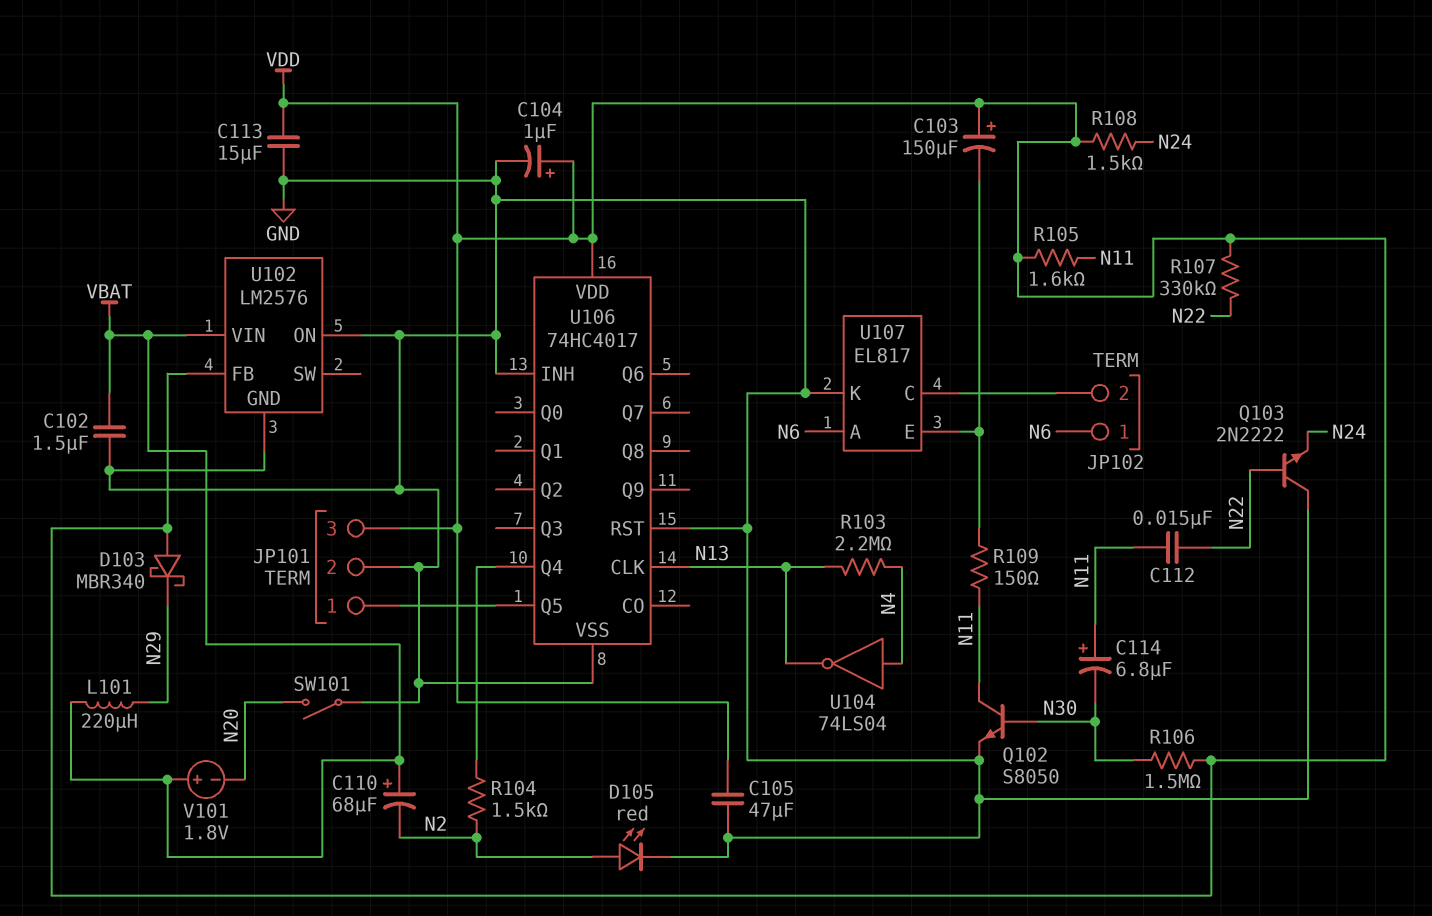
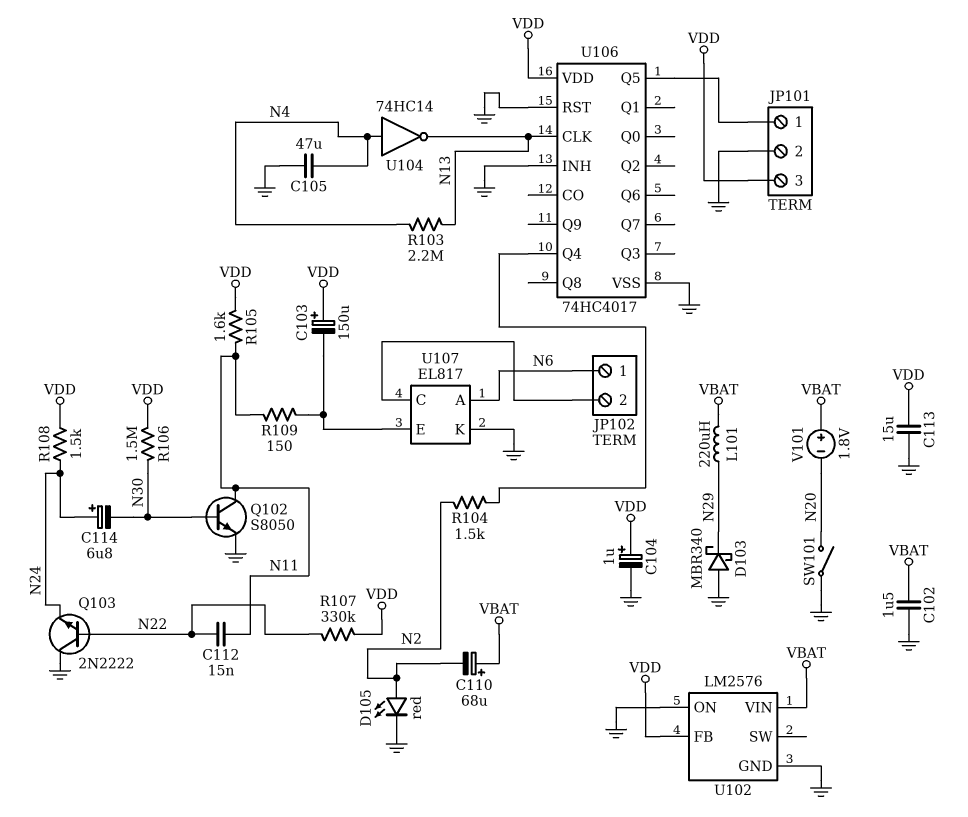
C105: 47uF (GND, VDD) -> 47uF (GND, N4)
C114: 6.8uF (plus N11, minus N30) -> 6.8uF (plus N24, minus N30)
D103: schottky MBR340 (A VDD, K N29) -> schottky MBR340 (A GND, K N29)
U104: NOT 74LS04 (in N4, out N13) -> NOT 74HC14 (in N4, out N13)

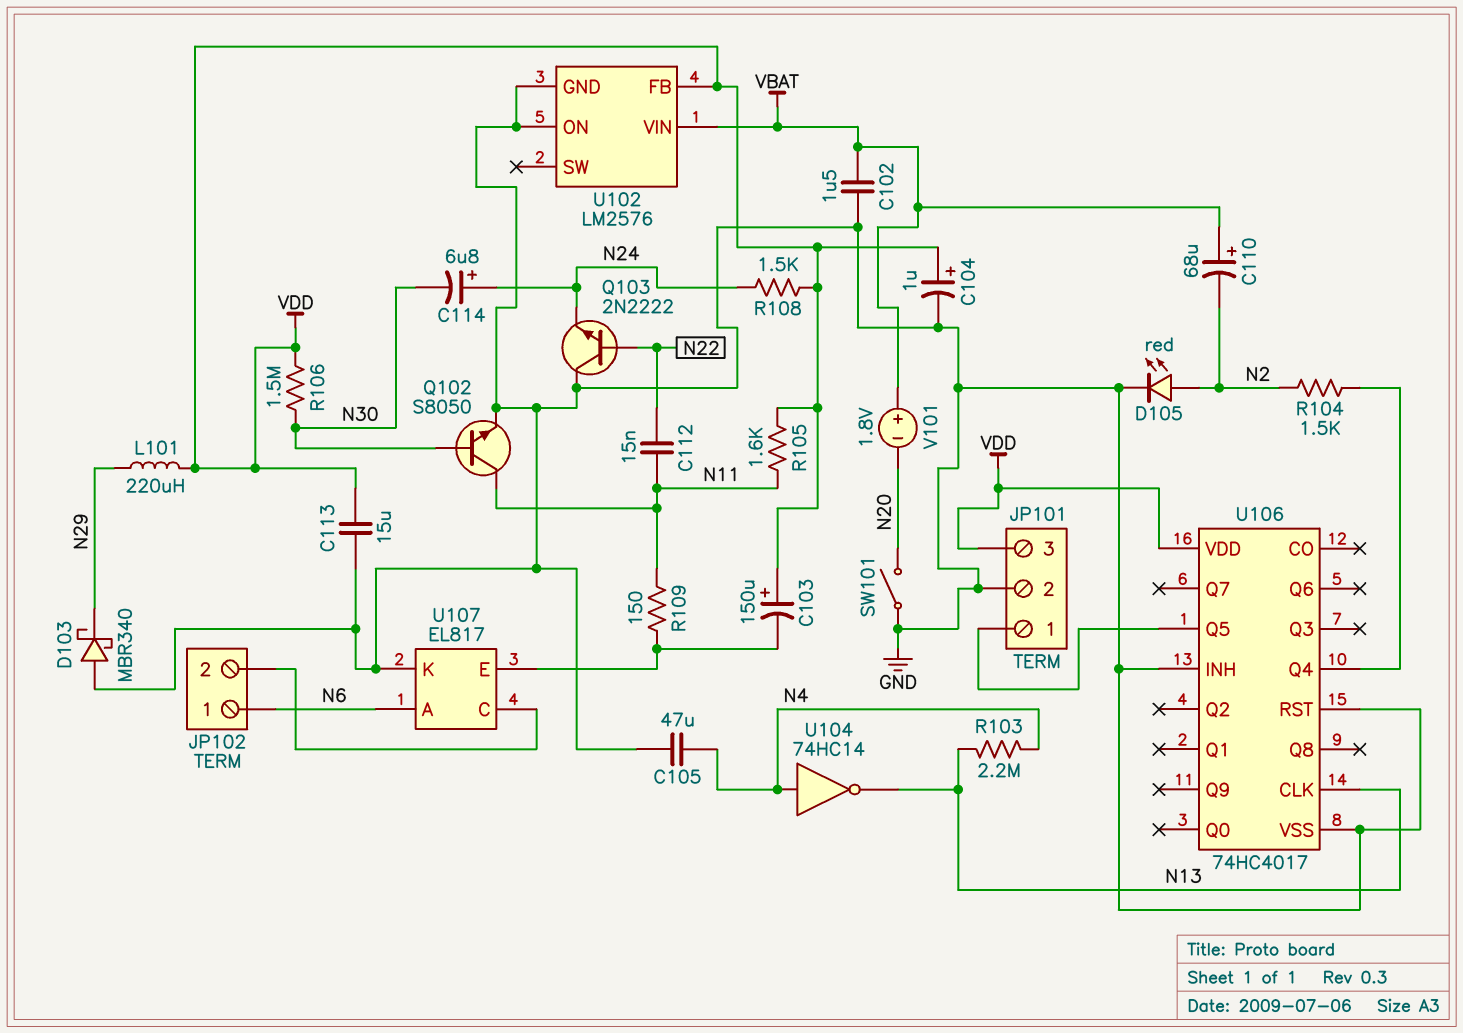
L101: 220uH (N29, VBAT) -> 220uH (N29, VDD)
R107: 330k (N22, VDD) -> none

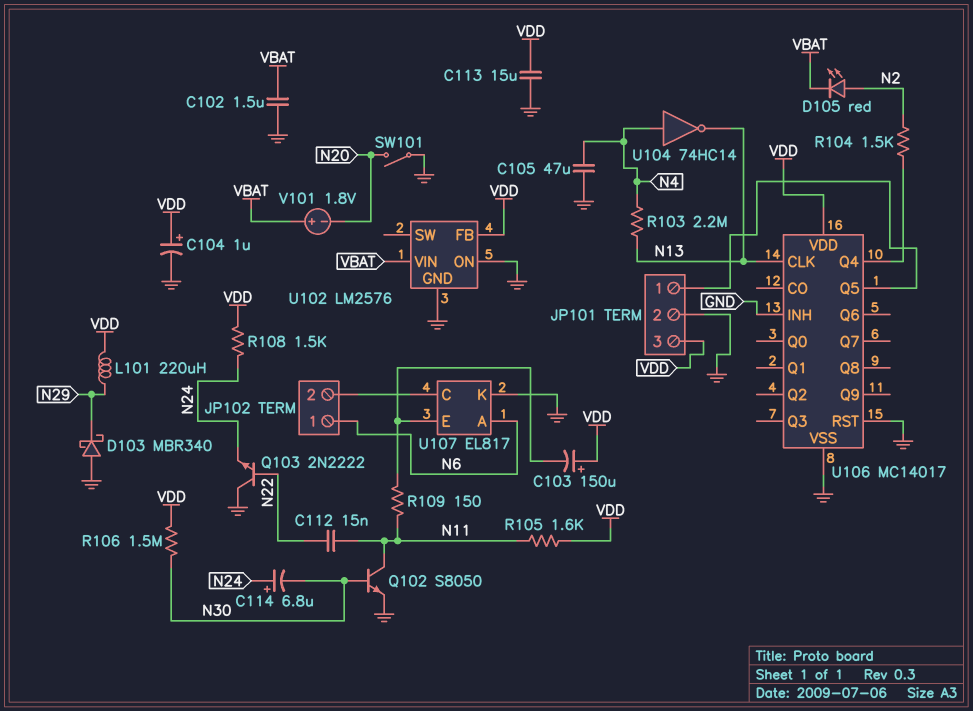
C110: 68uF (plus VBAT, minus N2) -> none
D105: LED red (A N2, K GND) -> LED red (A N2, K VBAT)
U106: 74HC4017 -> MC14017

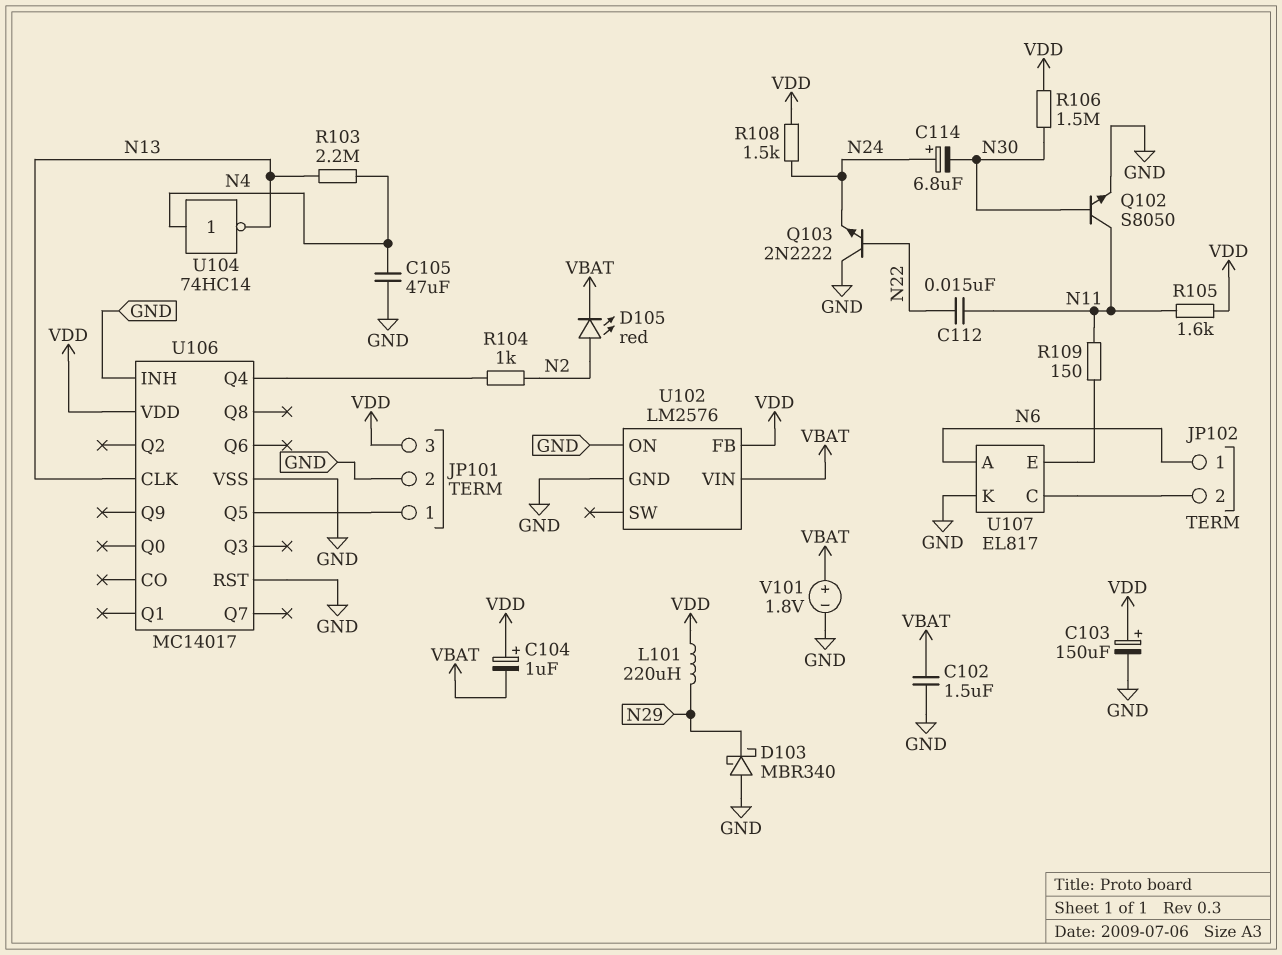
C103: 150uF (plus VDD, minus U107/E) -> 150uF (plus VDD, minus GND)
C104: 1uF (plus VDD, minus GND) -> 1uF (plus VDD, minus VBAT)
C113: 15uF (GND, VDD) -> none
R104: 1.5k (N2, U106/Q4) -> 1k (N2, U106/Q4)
SW101: switch (GND, N20) -> none
V101: 1.8V (plus VBAT, minus N20) -> 1.8V (plus VBAT, minus GND)

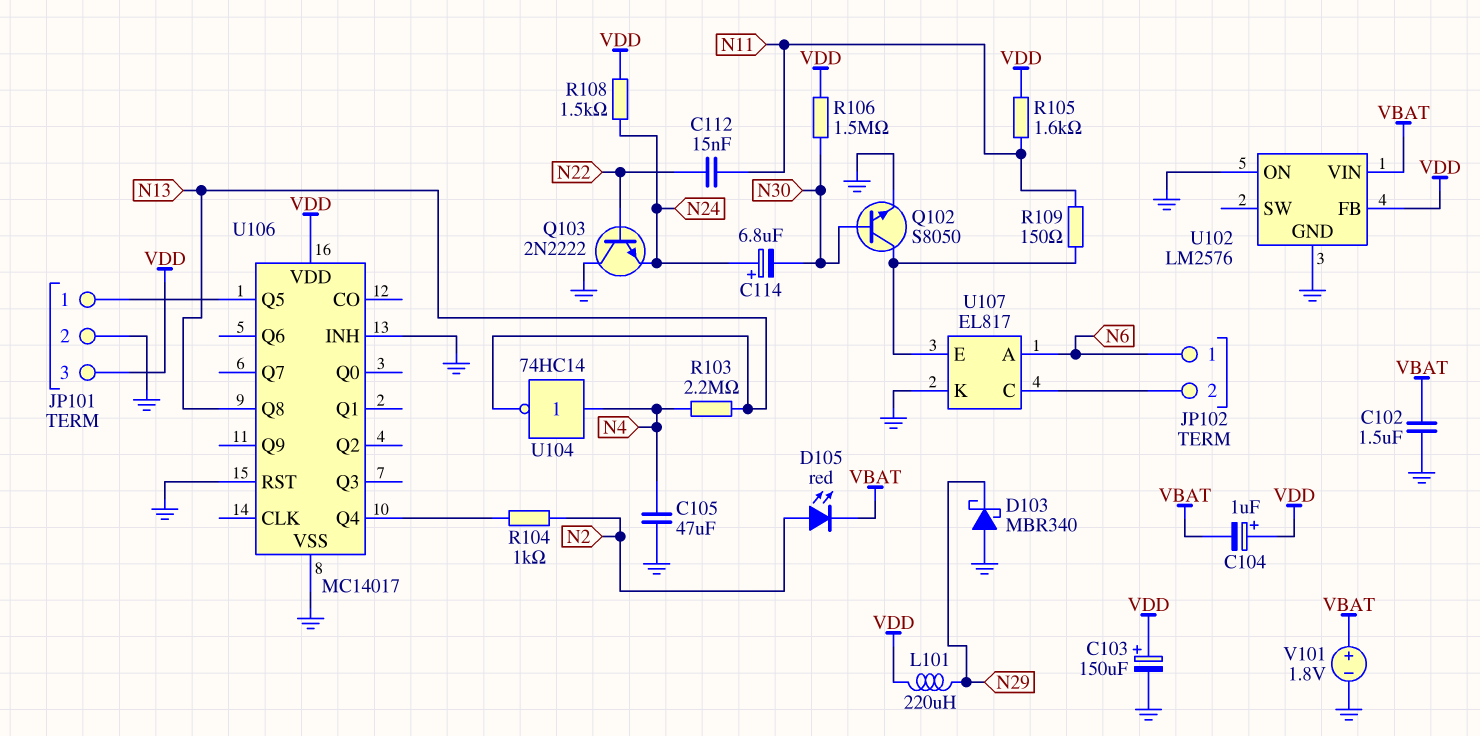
Q102: NPN S8050 (B N30, C N11, E GND) -> NPN S8050 (B N30, C U107/E, E GND)
U106 pin CLK: N13 -> none
U106 pin Q8: none -> N13

